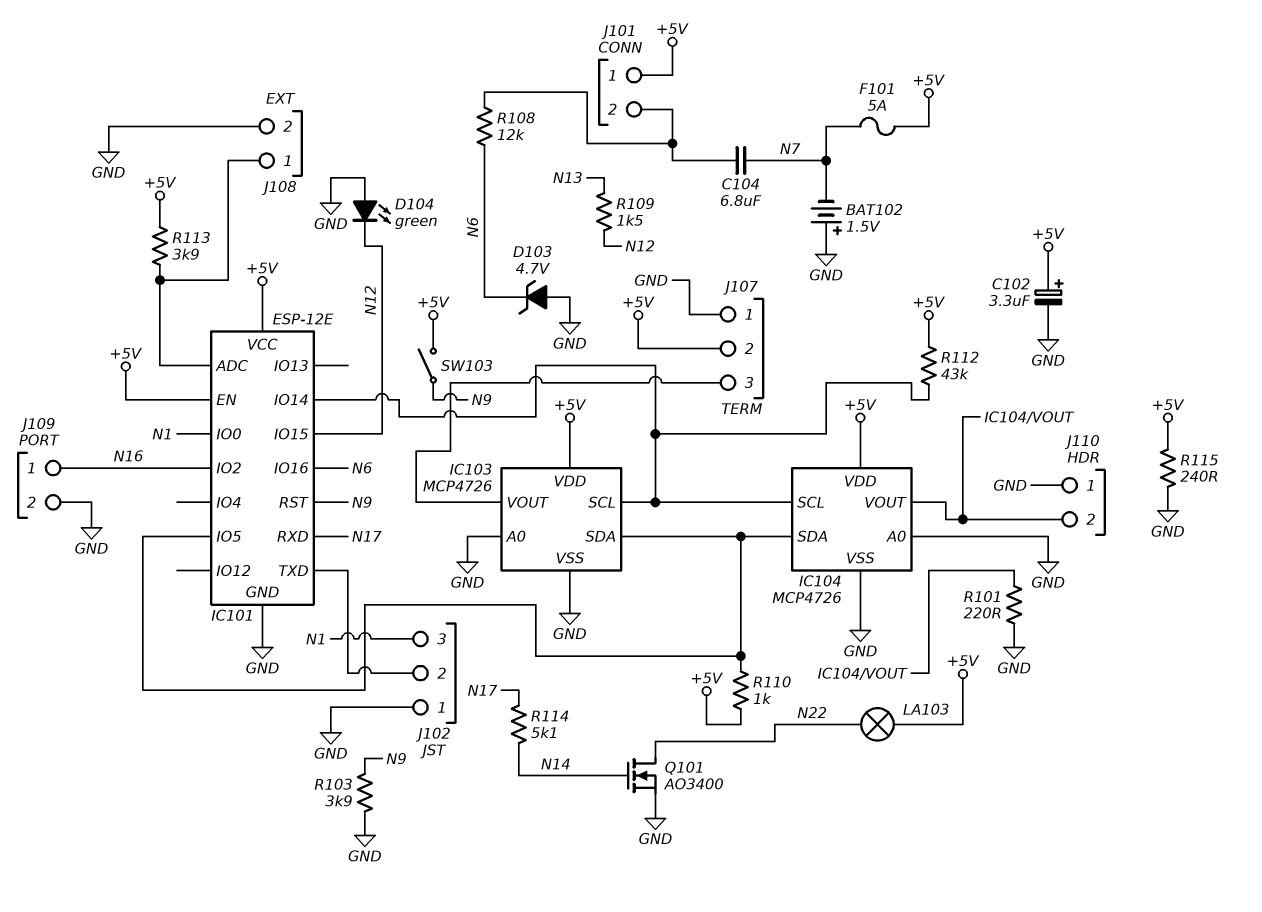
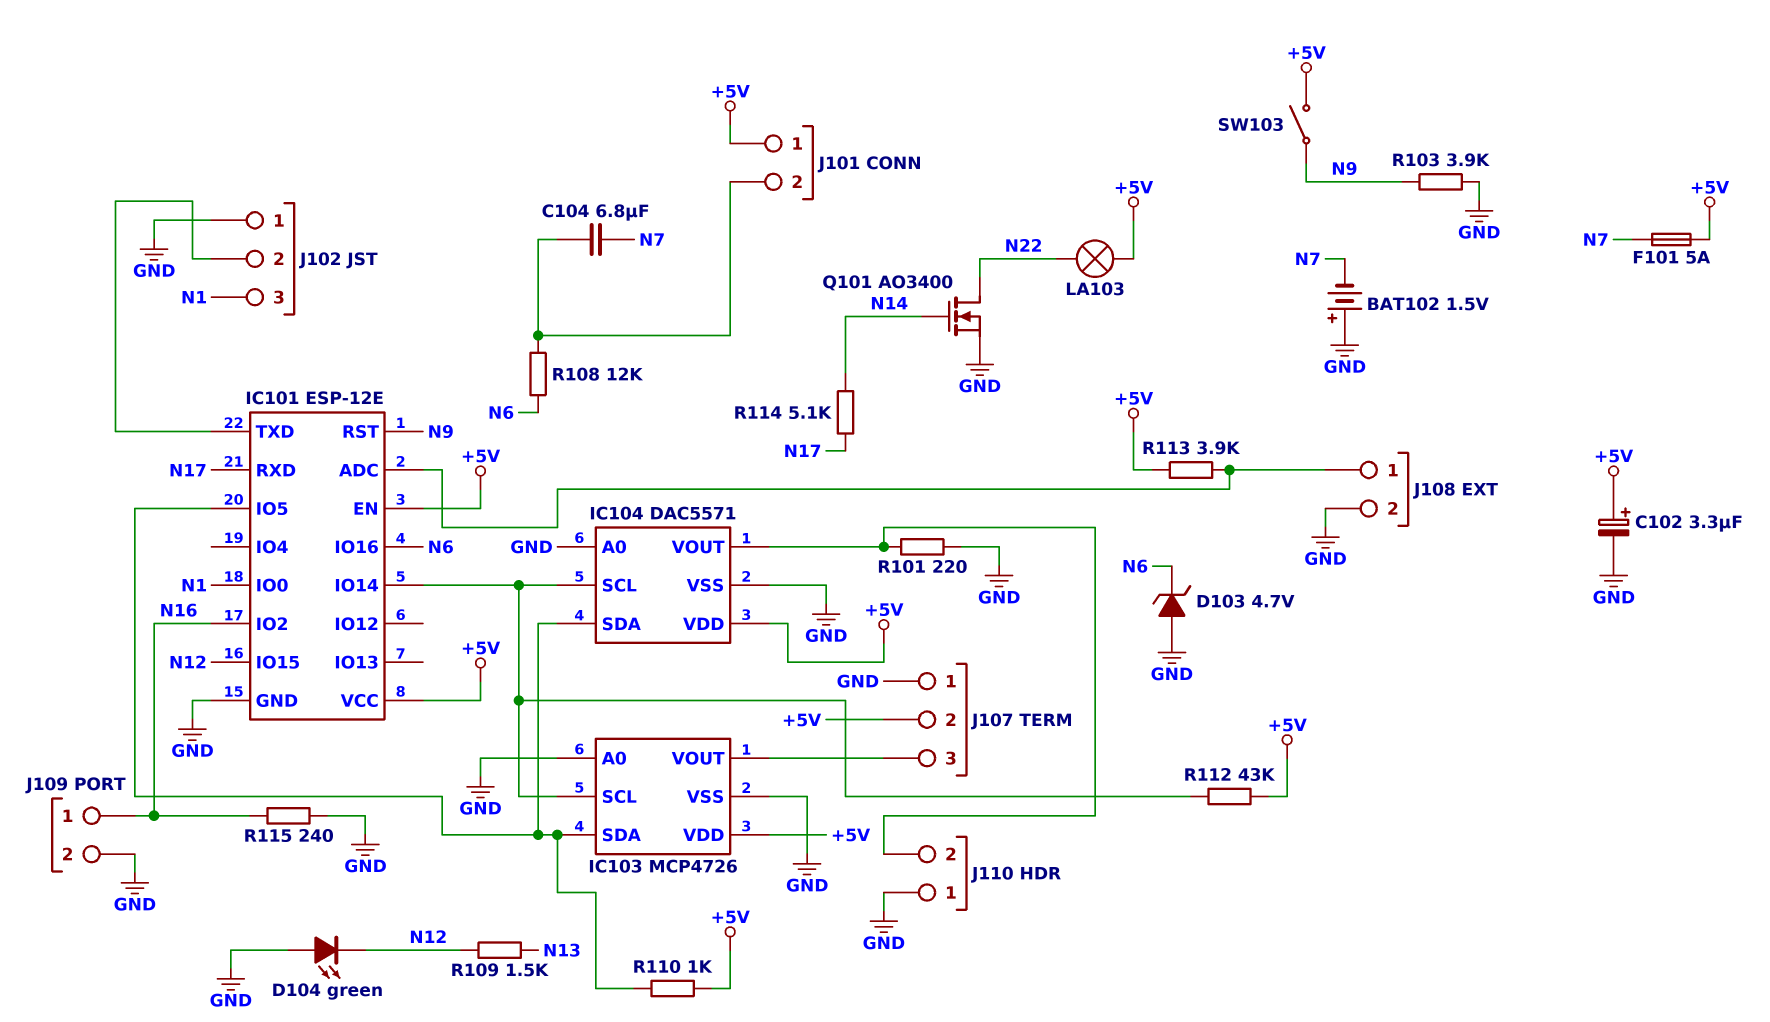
IC104: MCP4726 -> DAC5571
R115: 240 (+5V, GND) -> 240 (GND, N16)

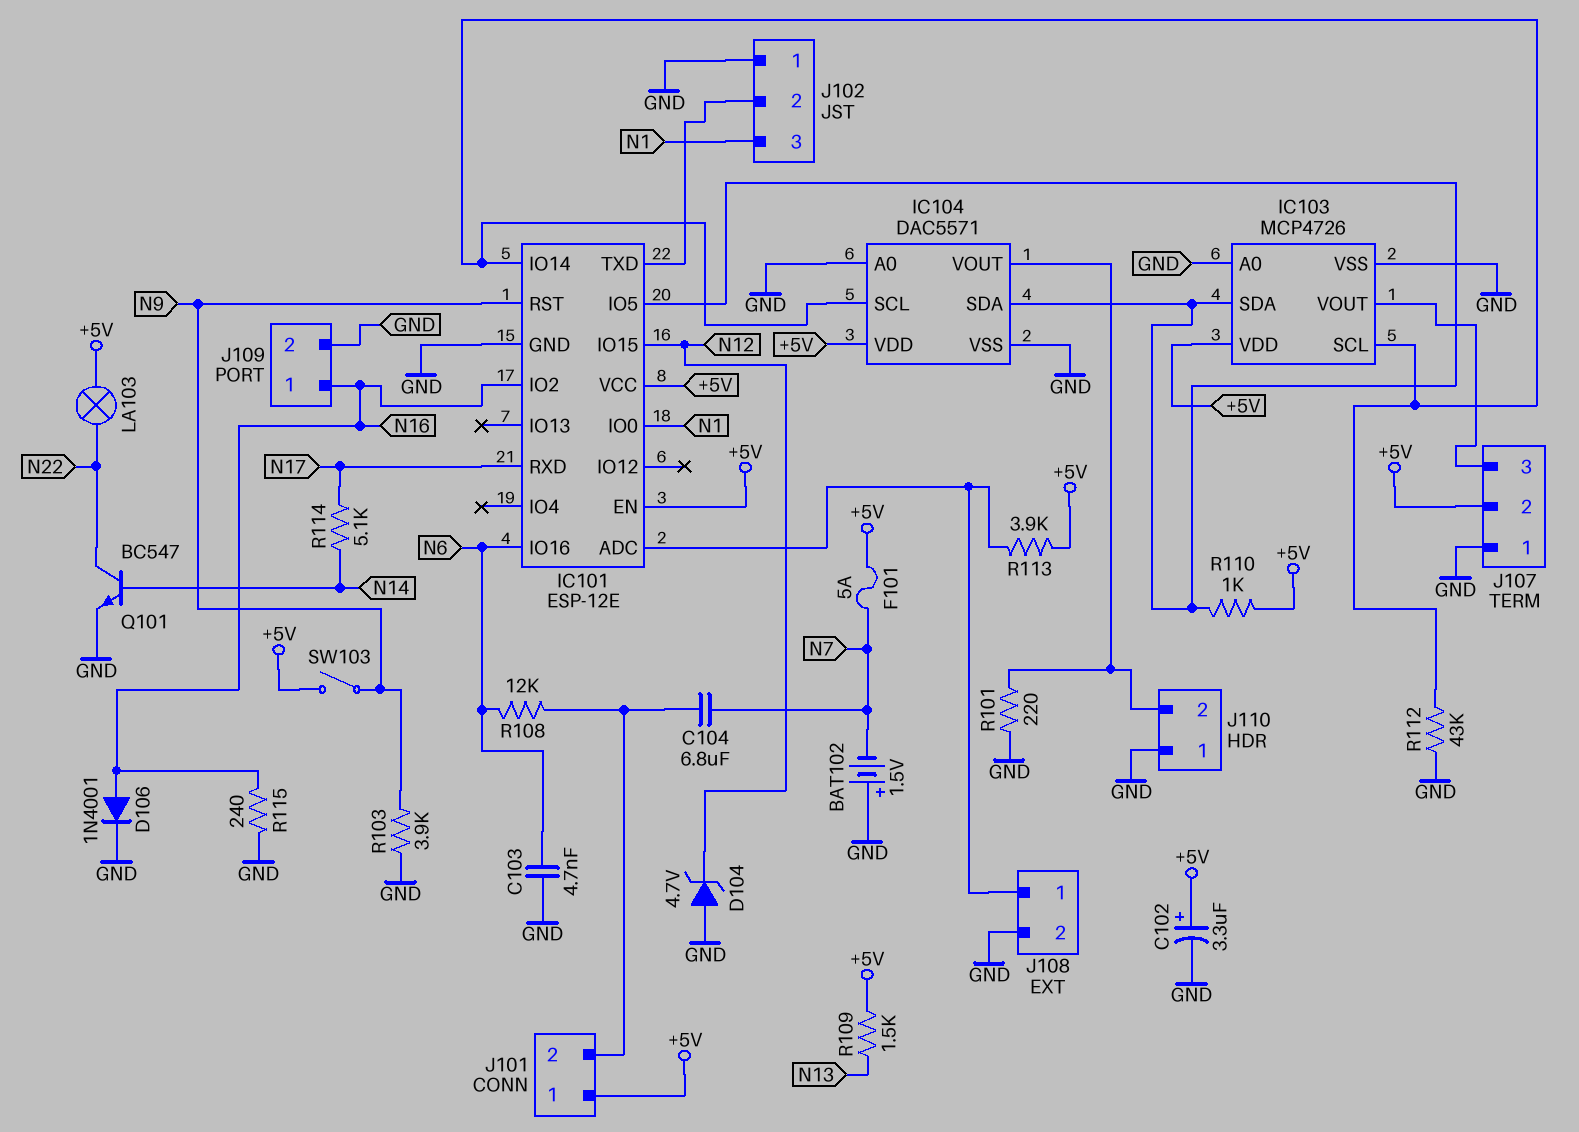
C103: none -> 4.7nF (GND, N6)
D103: zener 4.7V (A GND, K N6) -> none
D104: LED green (A GND, K N12) -> zener 4.7V (A GND, K N12)
D106: none -> diode 1N4001 (A N16, K GND)
Q101: NMOS AO3400 (G N14, D N22, S GND) -> NPN BC547 (B N14, C N22, E GND)
R109: 1.5k (N12, N13) -> 1.5k (+5V, N13)
R112: 43k (+5V, IC101/IO14) -> 43k (GND, IC101/IO14)

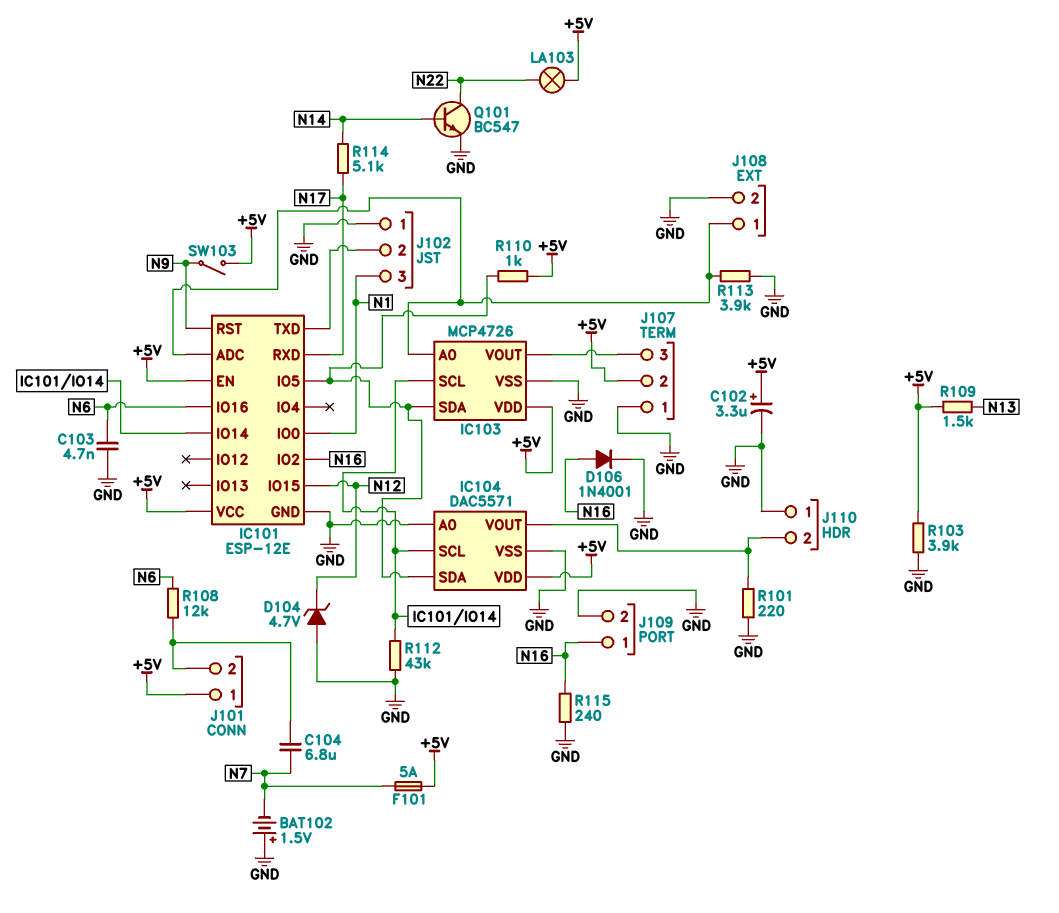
IC103 pin A0: GND -> IC101/ADC
R103: 3.9k (GND, N9) -> 3.9k (+5V, GND)
R113: 3.9k (+5V, IC101/ADC) -> 3.9k (GND, IC101/ADC)

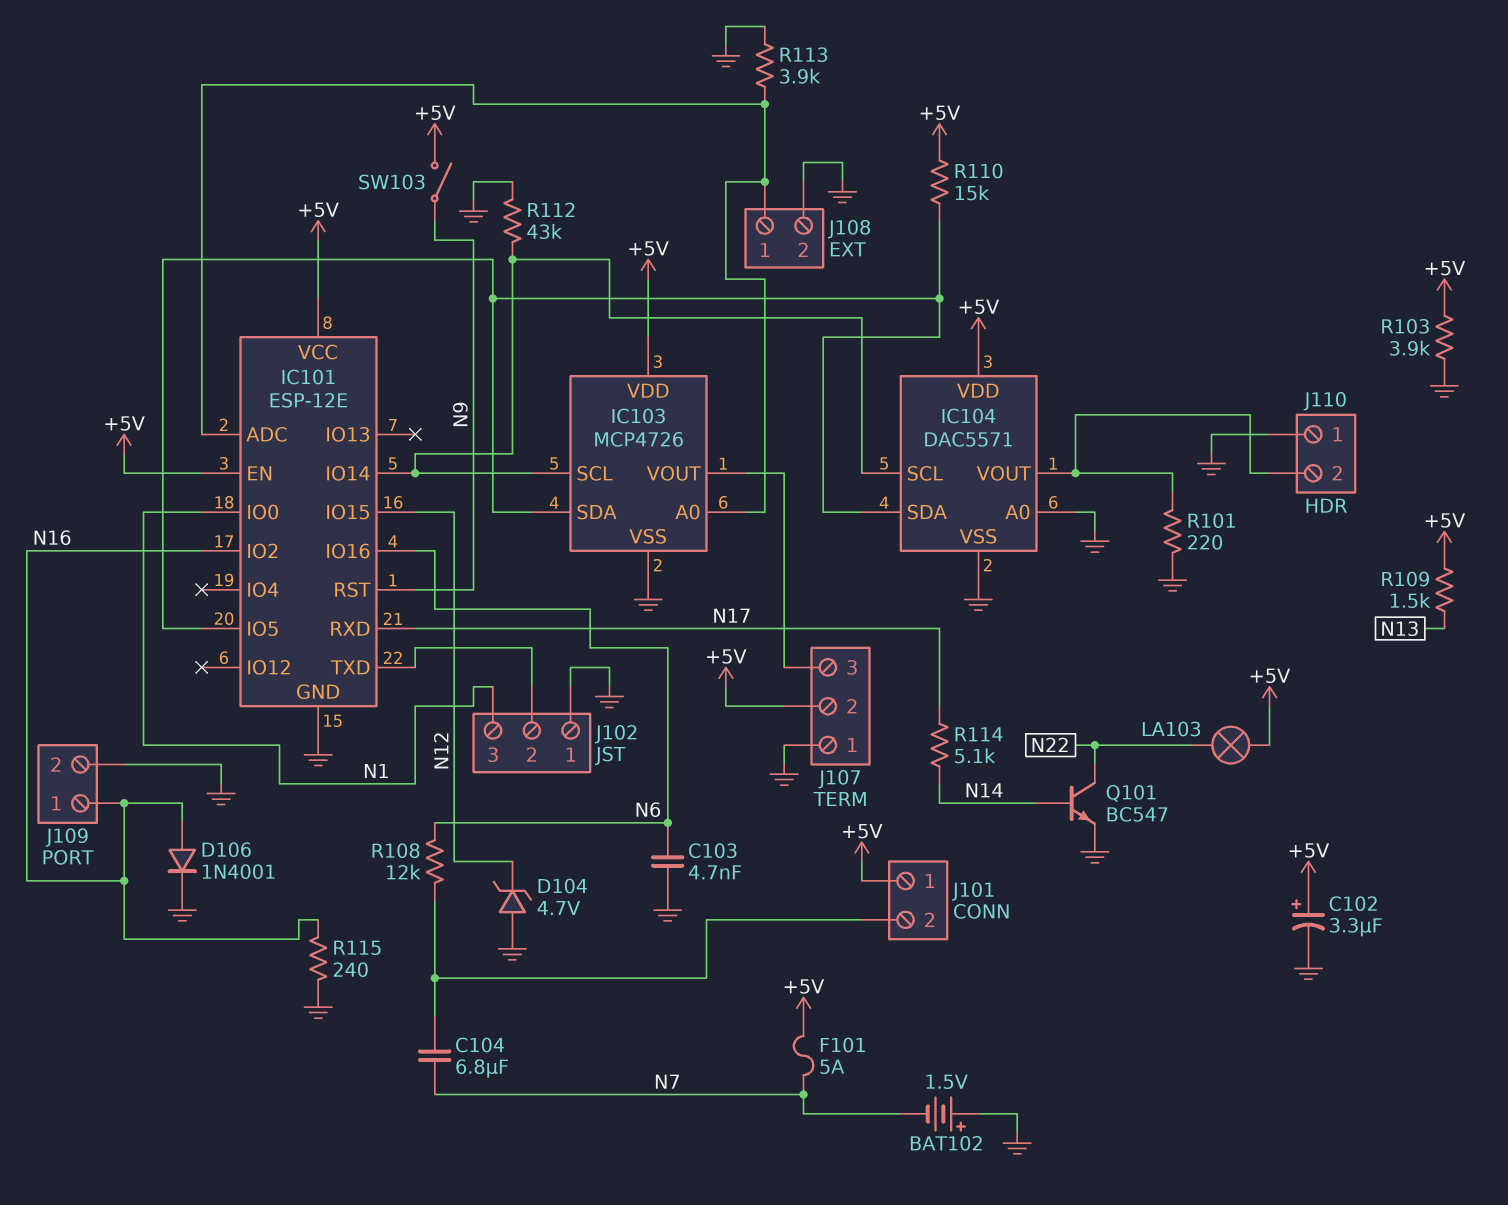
R110: 1k (+5V, IC101/IO5) -> 15k (+5V, IC101/IO5)

